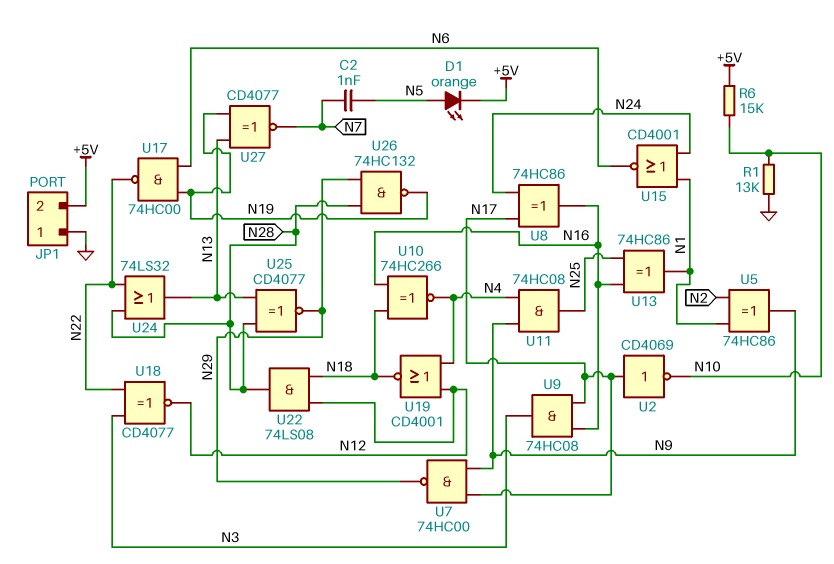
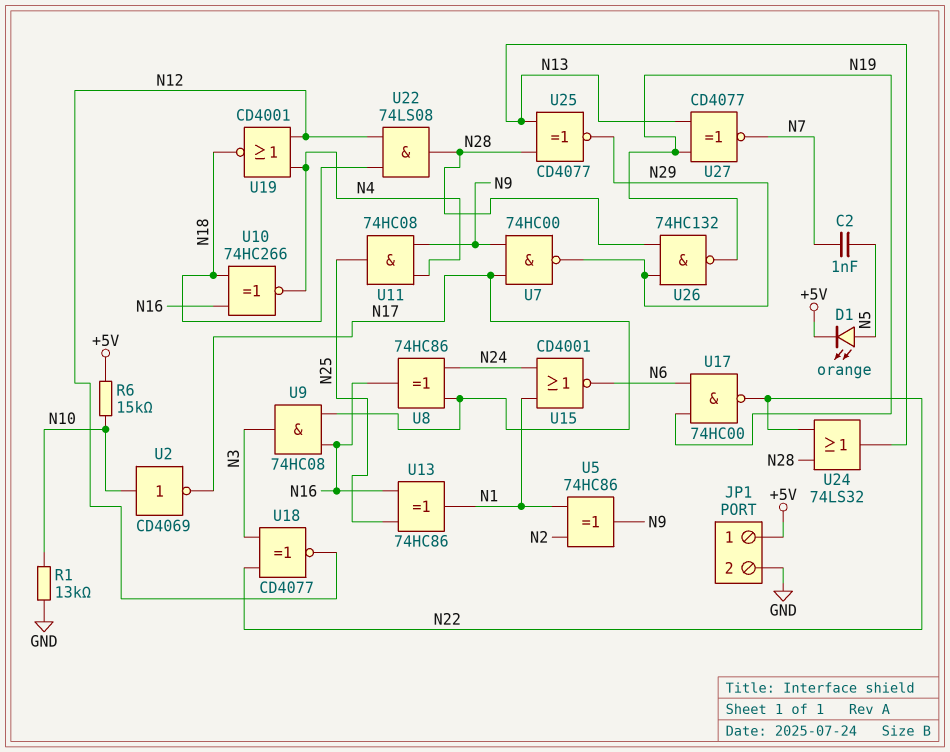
JP1 pin 1: GND -> +5V
JP1 pin 2: +5V -> GND
U2: NOT CD4069 (in N17, out N10) -> NOT CD4069 (in N10, out N17)

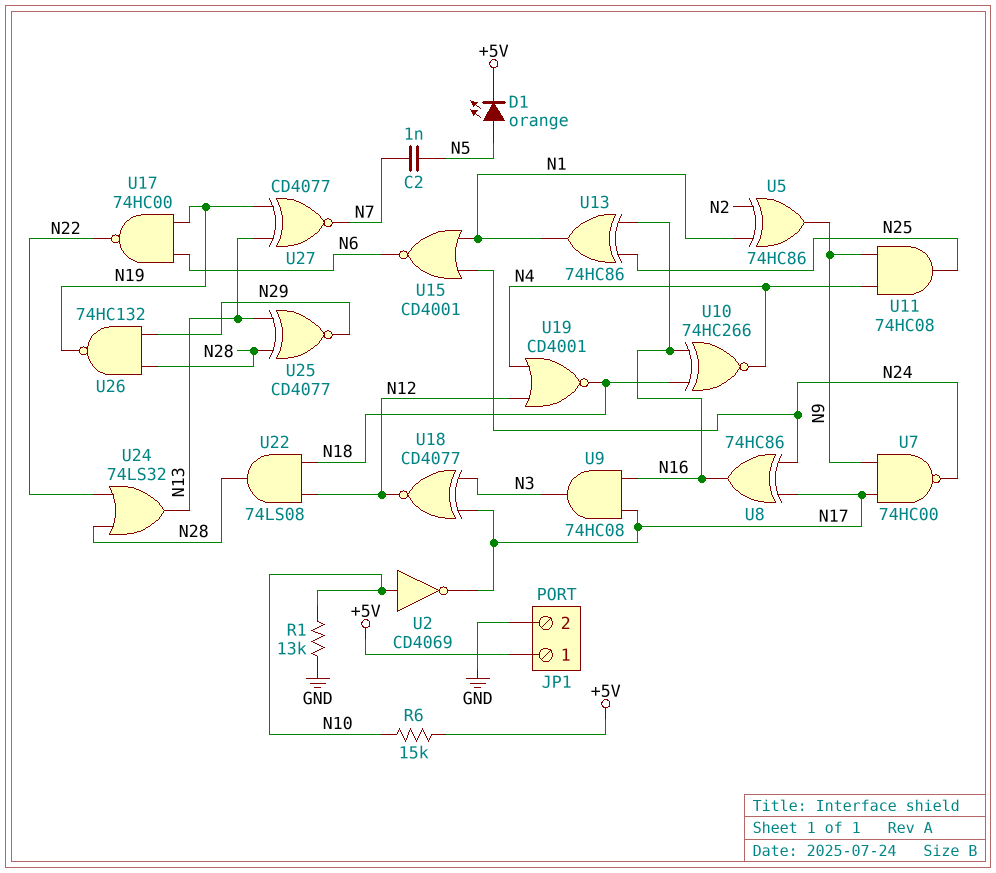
U7: NAND 74HC00 (in N9, in N17, out N29) -> NAND 74HC00 (in N9, in N17, out N24)
U18: XNOR CD4077 (in N3, in N22, out N12) -> XNOR CD4077 (in N3, in N17, out N12)

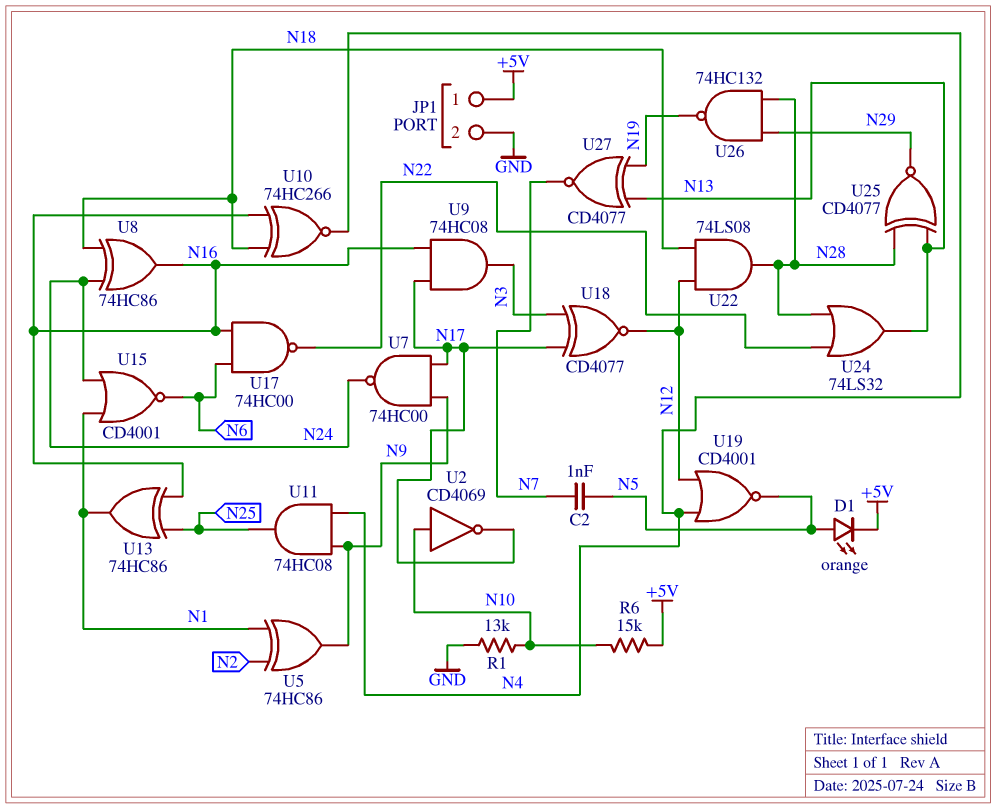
U8: XOR 74HC86 (in N17, in N24, out N16) -> XOR 74HC86 (in N18, in N24, out N16)
U17: NAND 74HC00 (in N6, in N19, out N22) -> NAND 74HC00 (in N6, in N16, out N22)
U19: NOR CD4001 (in N4, in N12, out N18) -> NOR CD4001 (in N4, in N12, out N5)

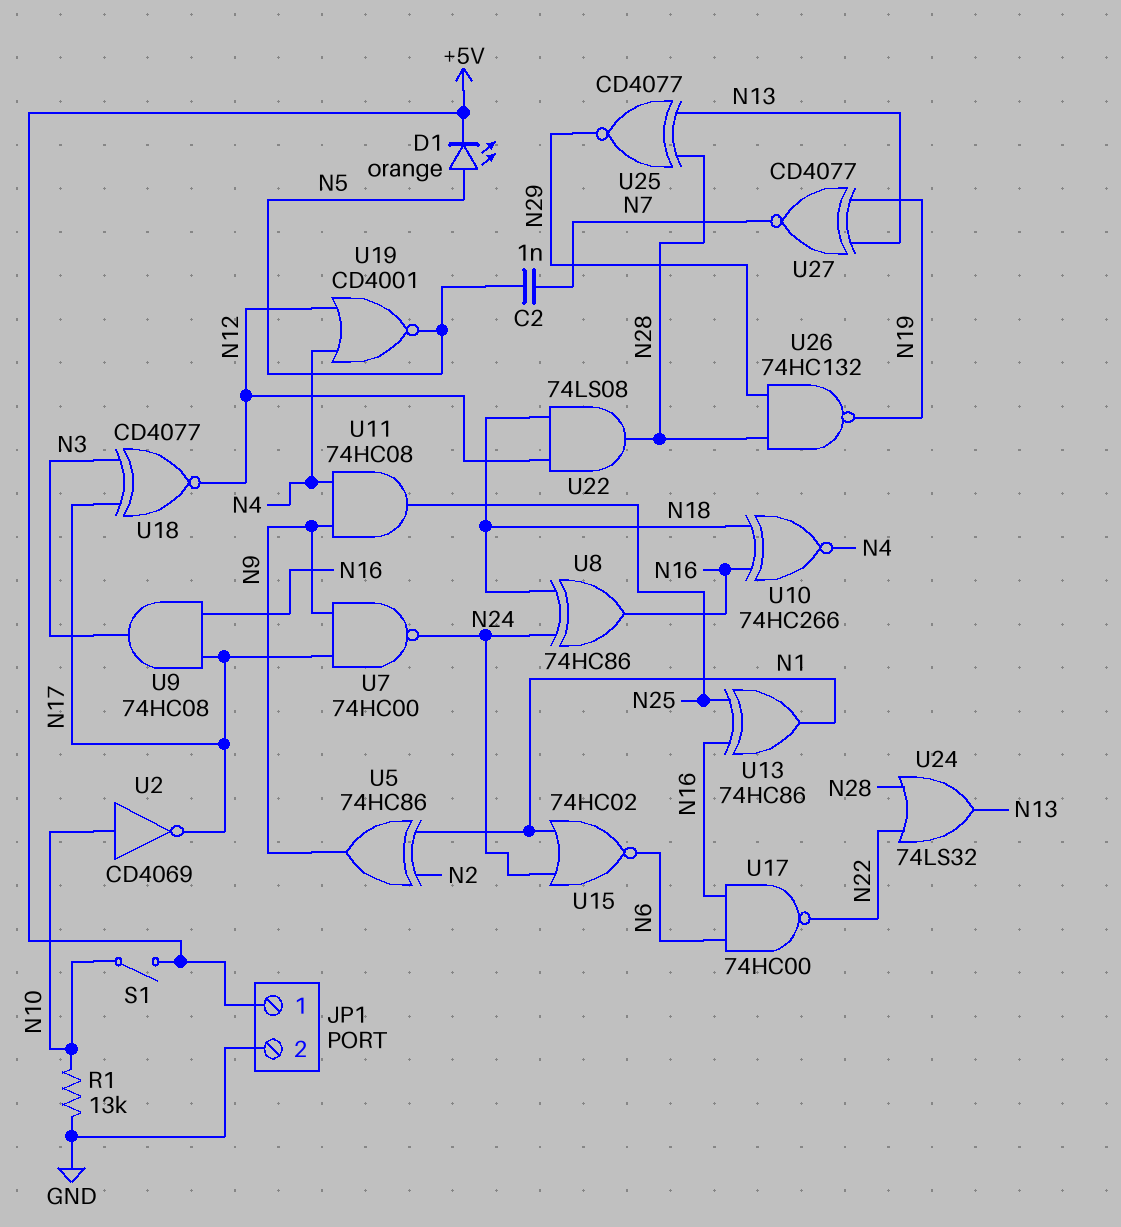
R6: 15k (+5V, N10) -> none
S1: none -> switch (+5V, N10)
U15: NOR CD4001 (in N1, in N24, out N6) -> NOR 74HC02 (in N1, in N24, out N6)

